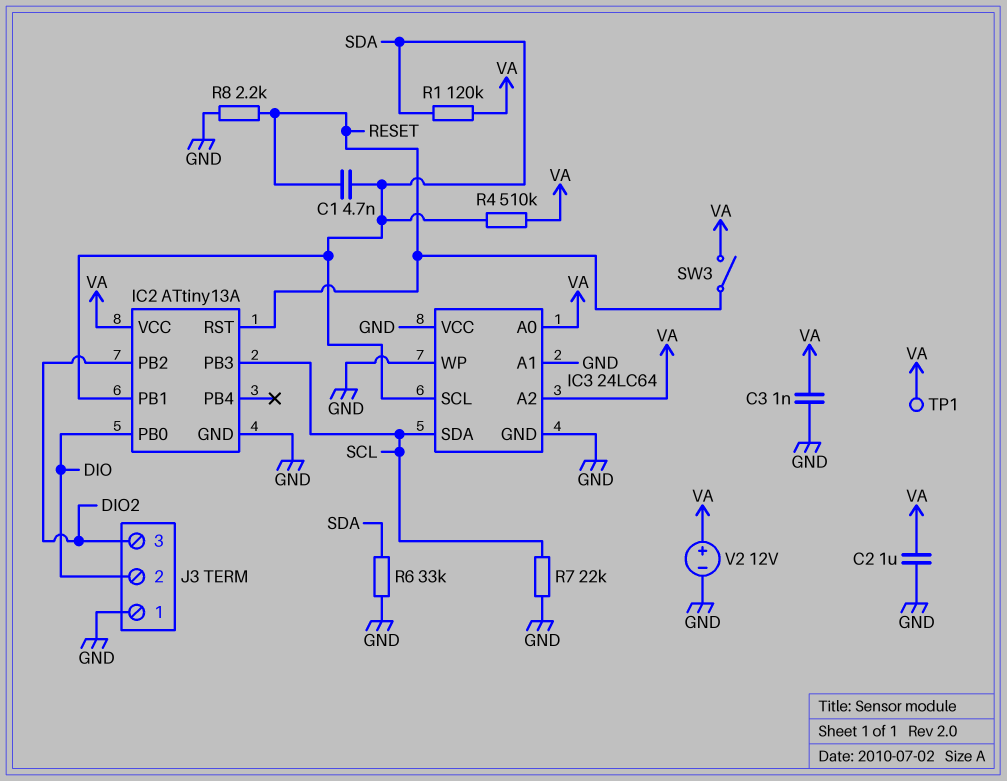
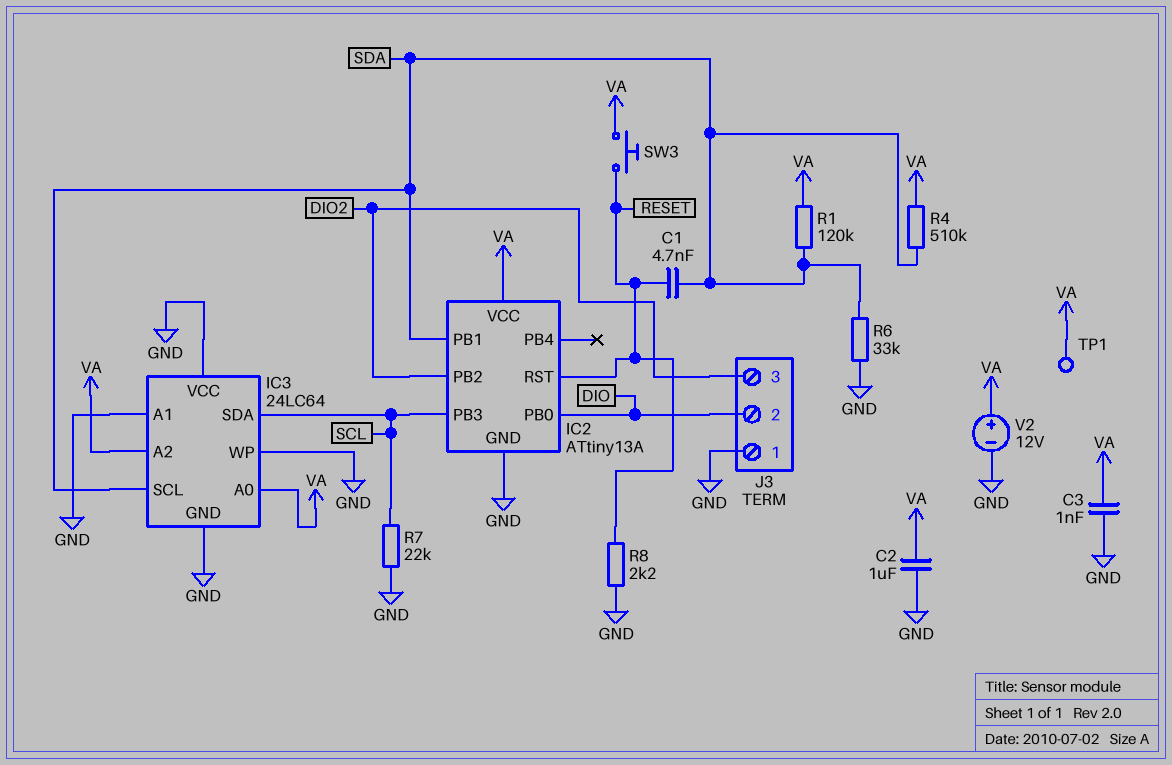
SW3: switch (RESET, VA) -> button (RESET, VA)

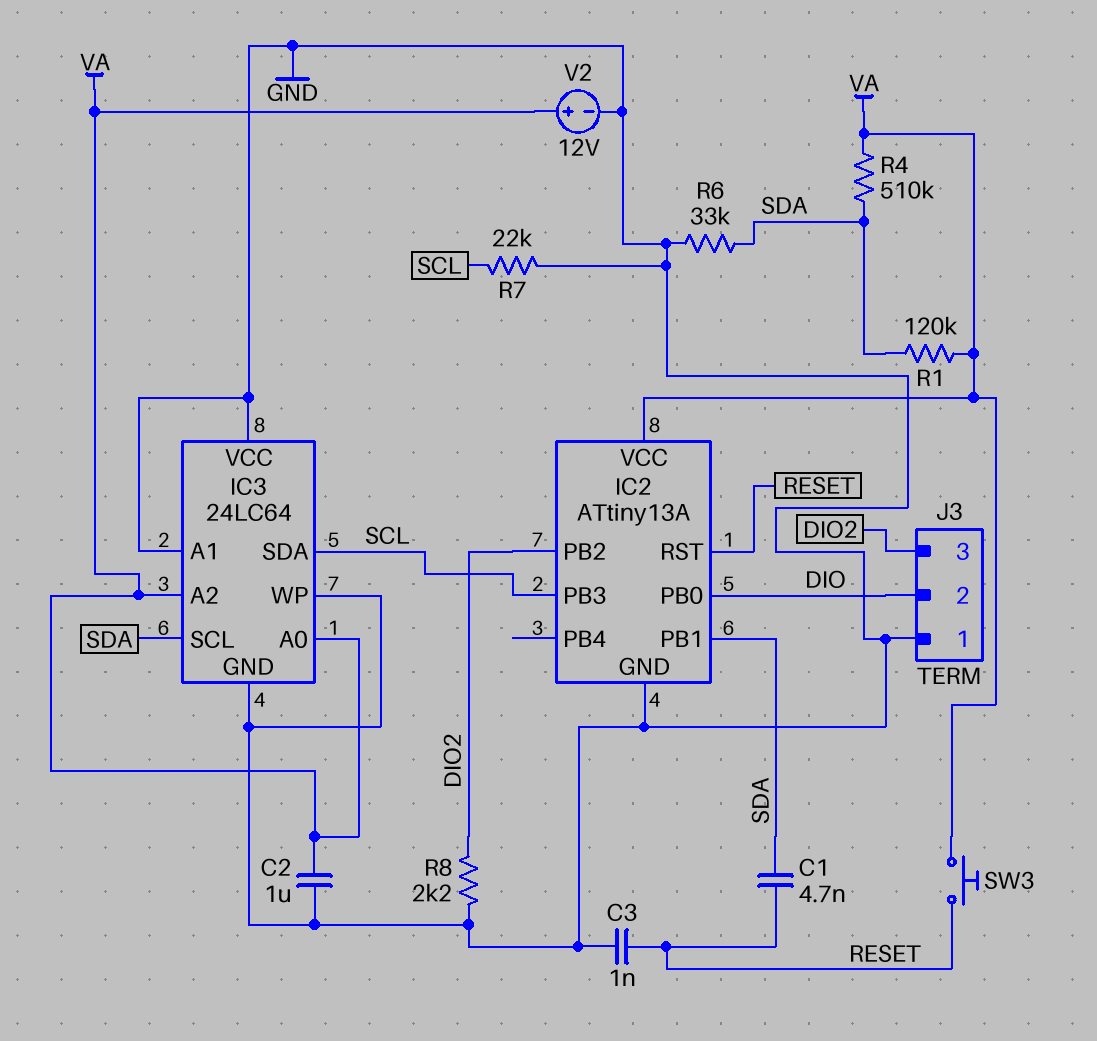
C3: 1nF (GND, VA) -> 1nF (GND, RESET)
R8: 2.2k (GND, RESET) -> 2.2k (DIO2, GND)
TP1: test point (VA) -> none

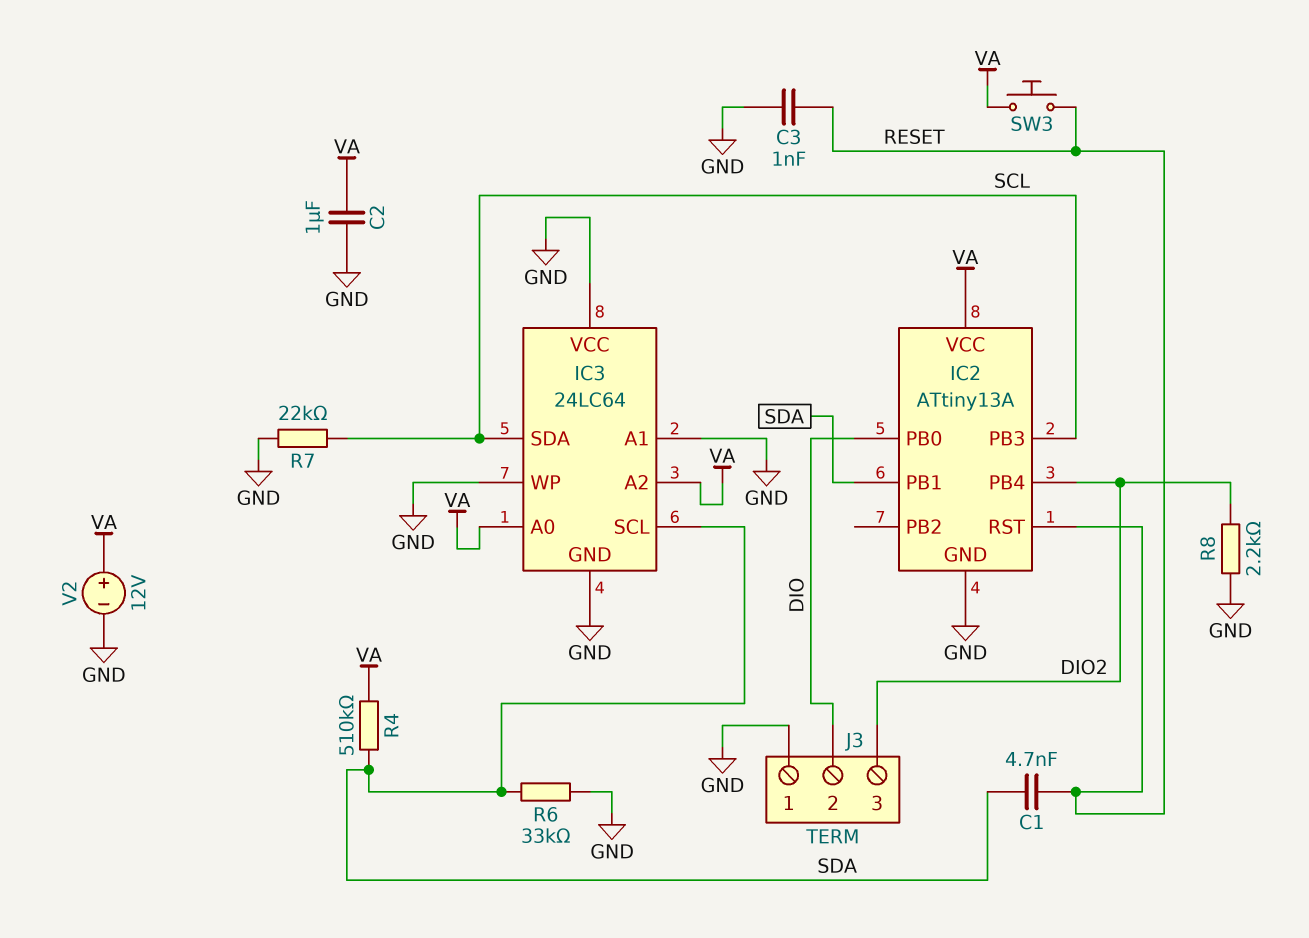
IC2 pin PB2: DIO2 -> none
IC2 pin PB4: none -> DIO2
R1: 120k (SDA, VA) -> none

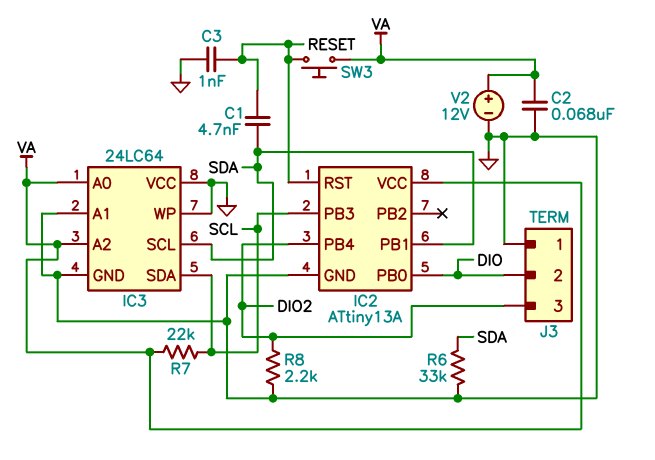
C2: 1uF (GND, VA) -> 68nF (GND, VA)
R4: 510k (SDA, VA) -> none
R7: 22k (GND, SCL) -> 22k (SCL, VA)

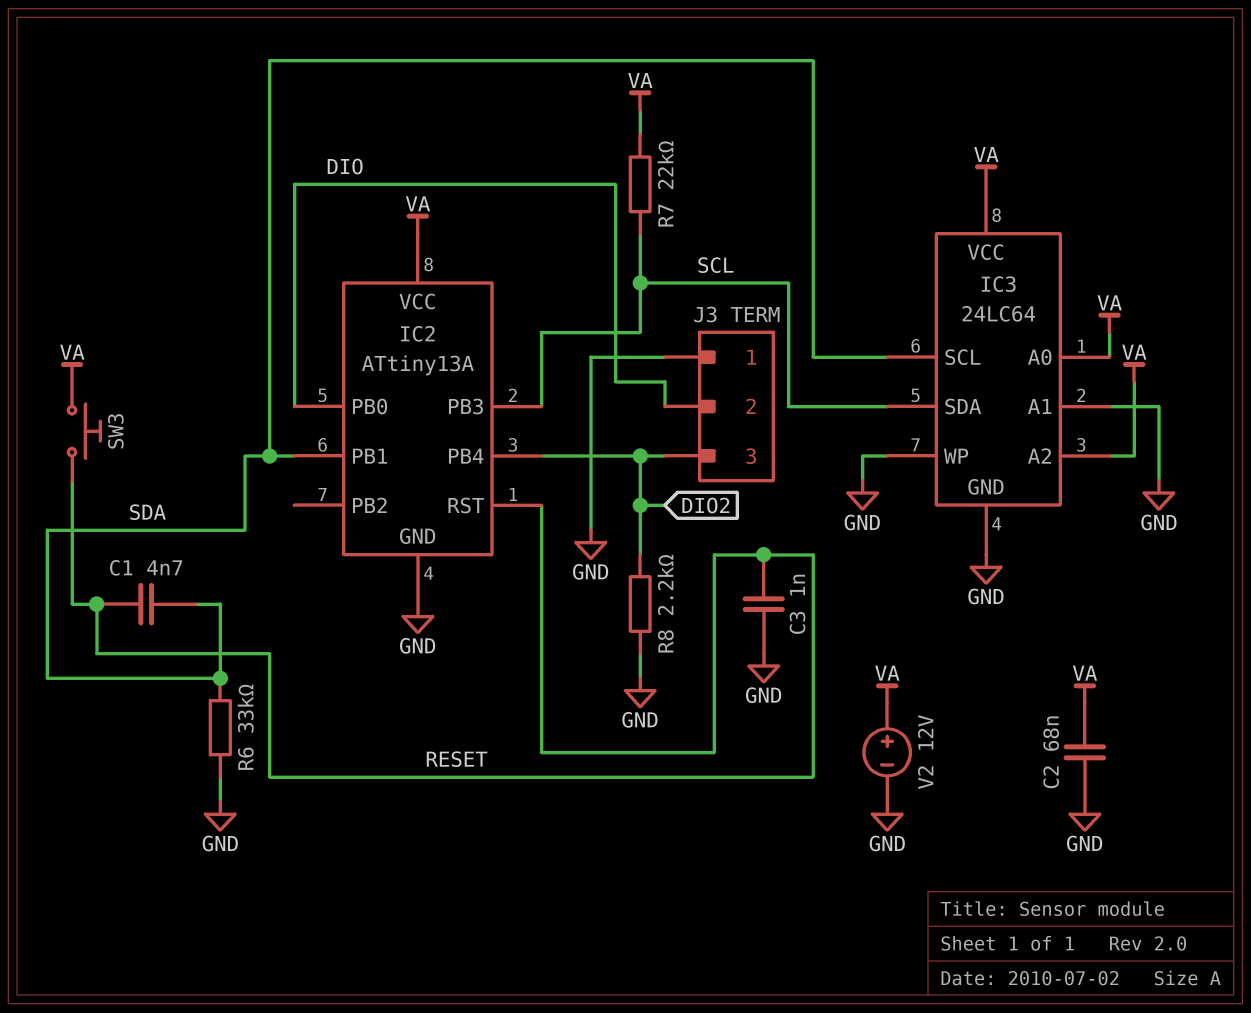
IC3 pin VCC: GND -> VA

